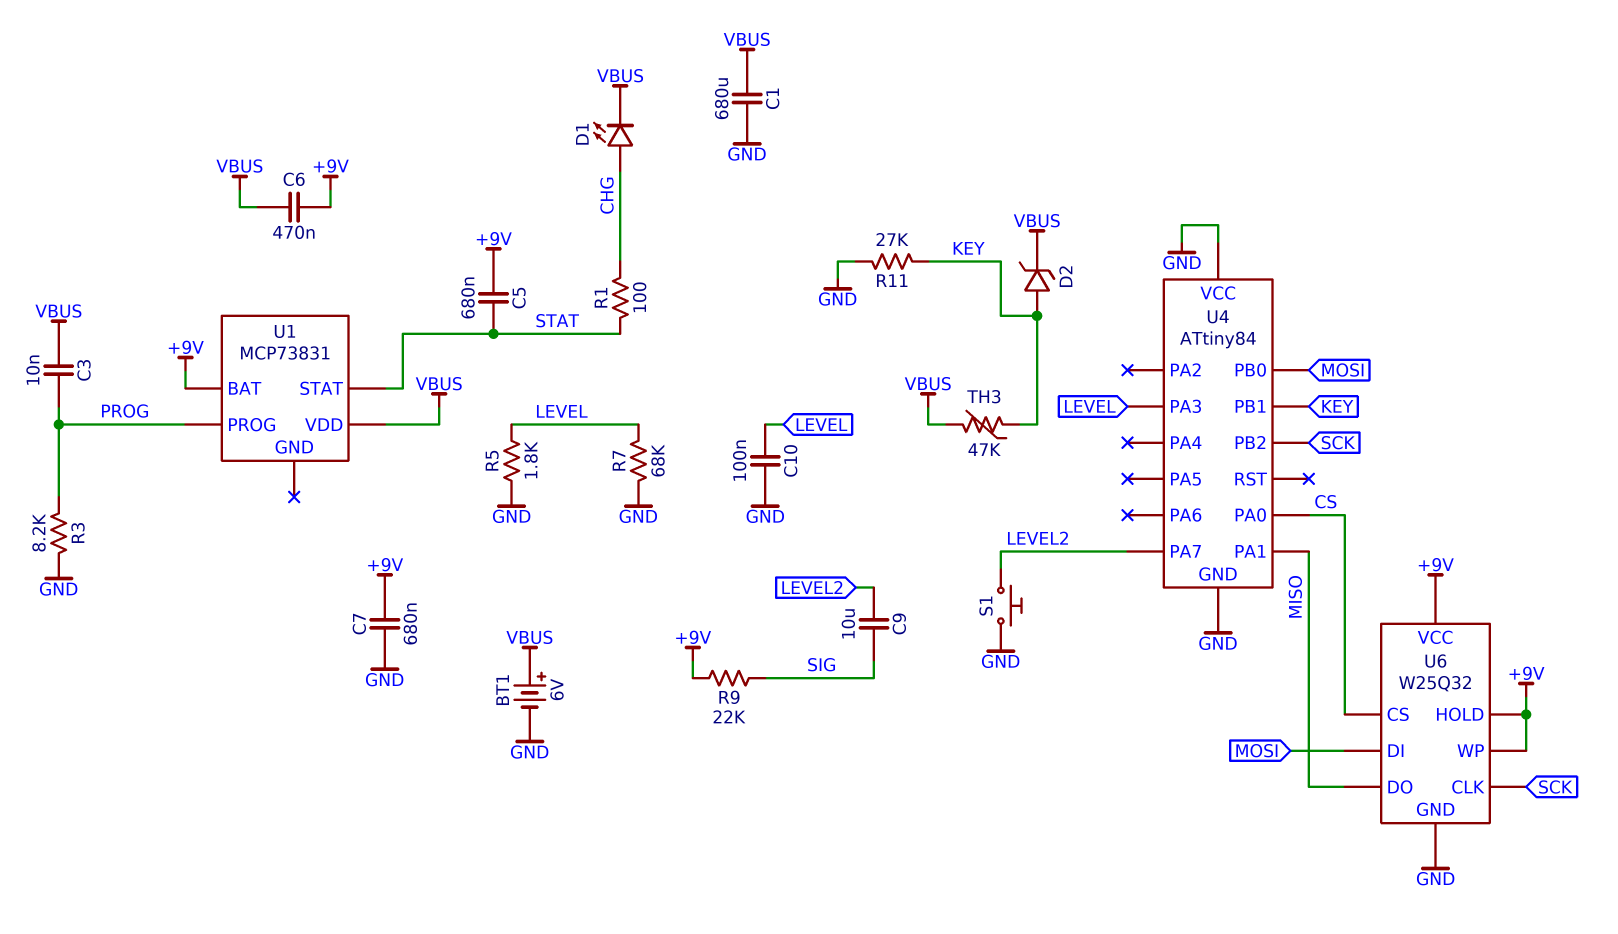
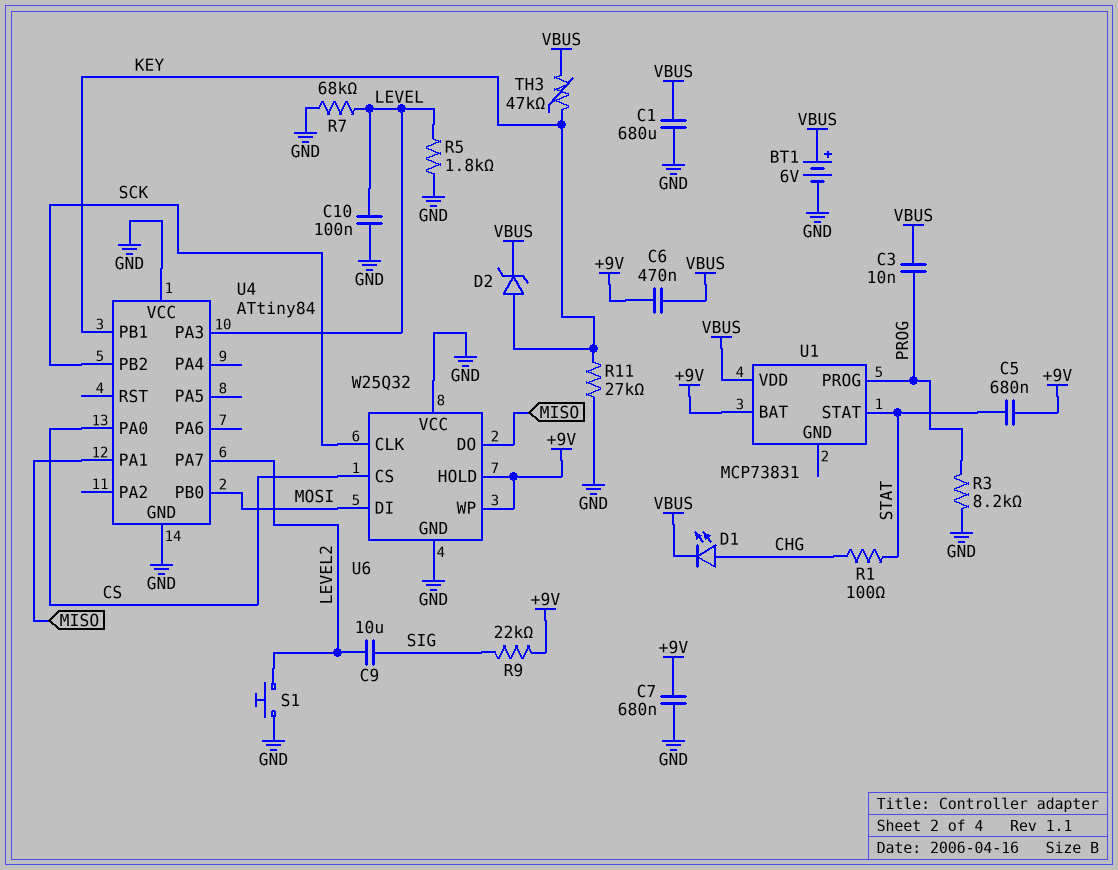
U6 pin VCC: +9V -> GND

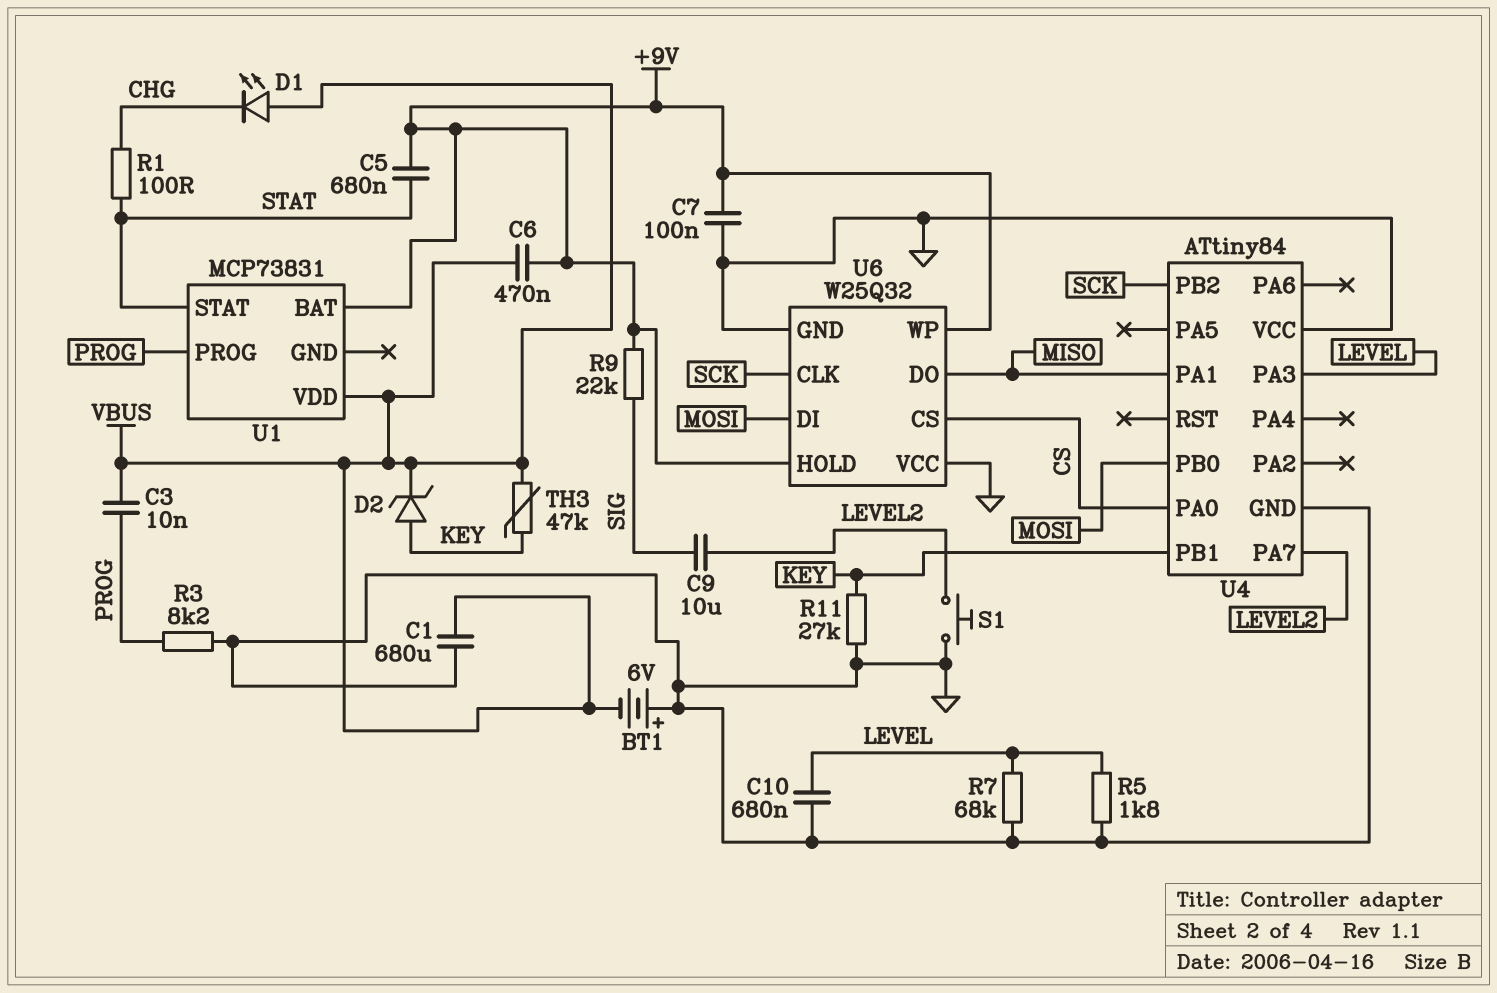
BT1: 6V (plus VBUS, minus GND) -> 6V (plus GND, minus VBUS)
C7: 680nF (+9V, GND) -> 100nF (+9V, GND)
C10: 100nF (GND, LEVEL) -> 680nF (GND, LEVEL)
D1: LED (A CHG, K VBUS) -> LED (A VBUS, K CHG)

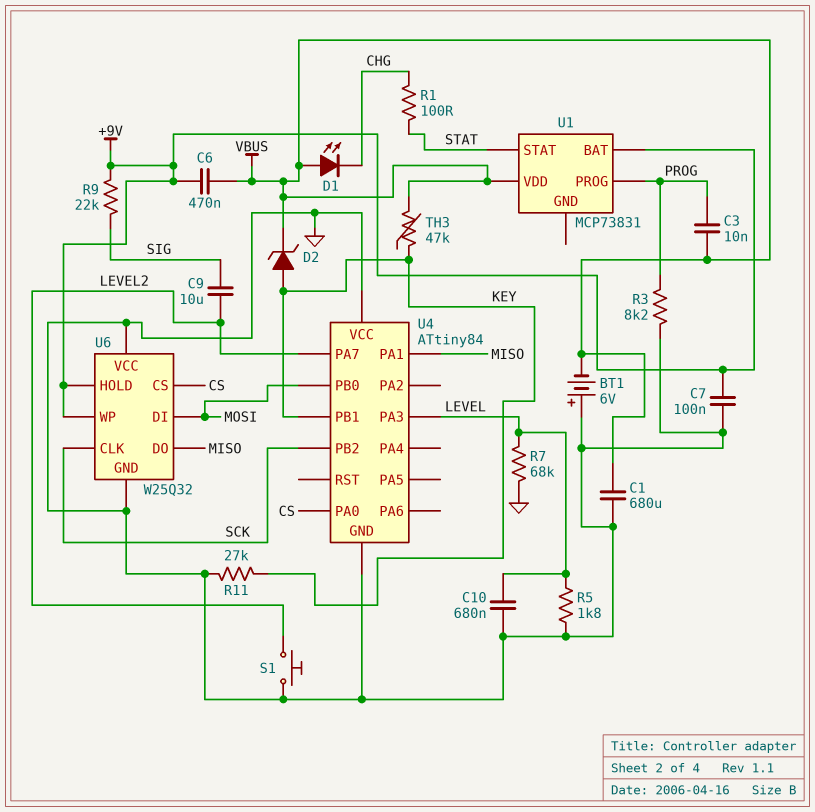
C5: 680nF (+9V, STAT) -> none

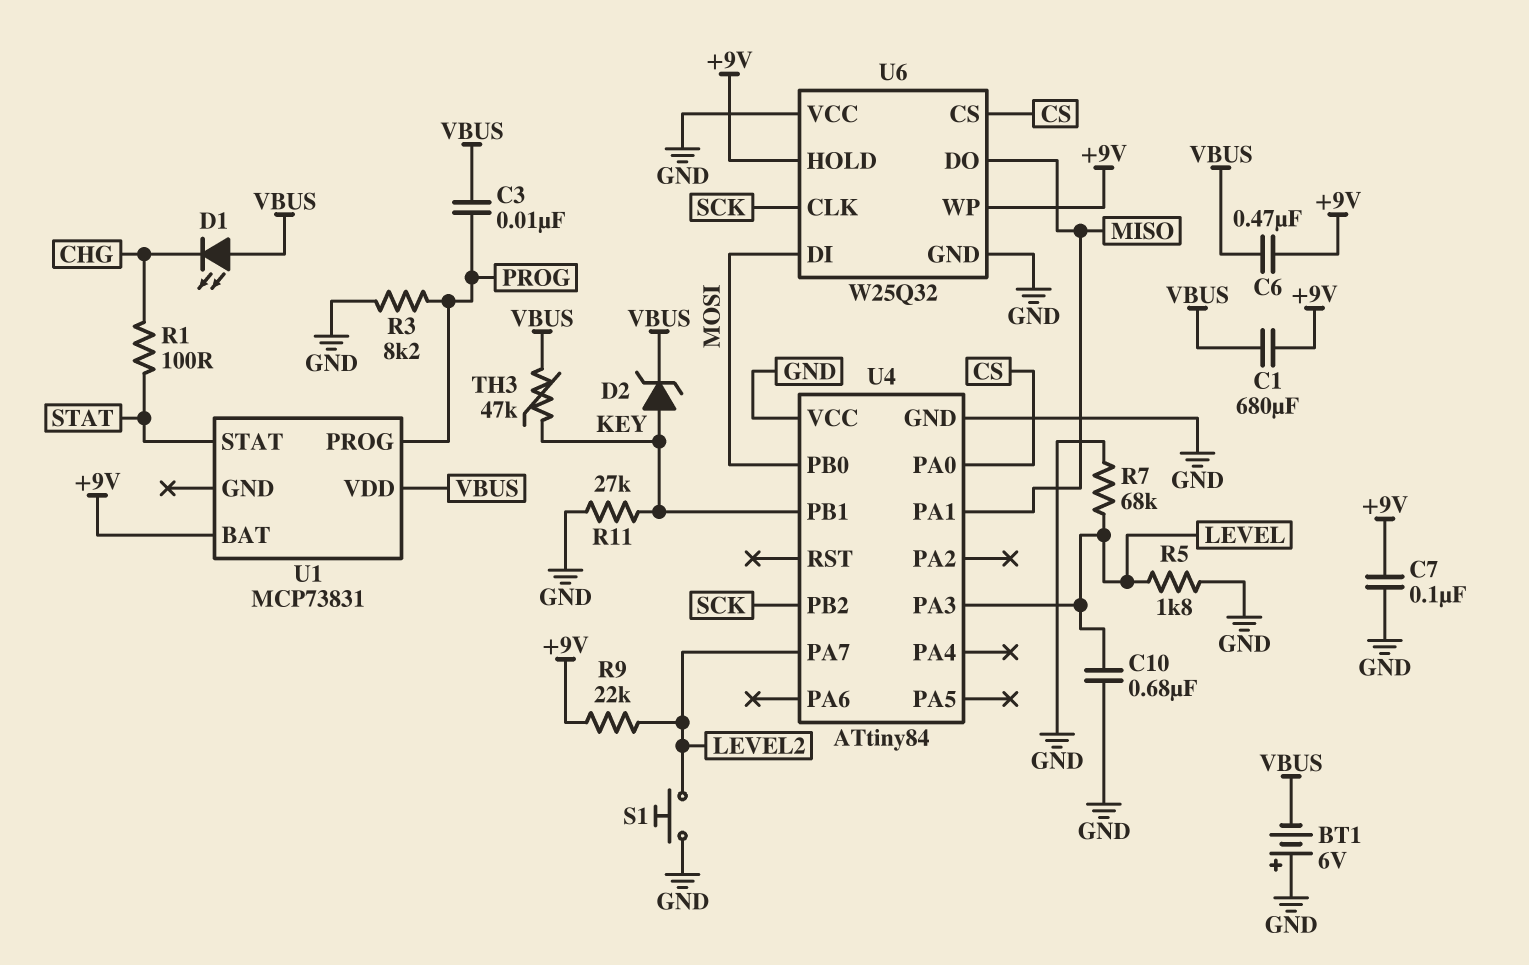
C1: 680uF (GND, VBUS) -> 680uF (+9V, VBUS)
C9: 10uF (LEVEL2, SIG) -> none
R9: 22k (+9V, SIG) -> 22k (+9V, LEVEL2)

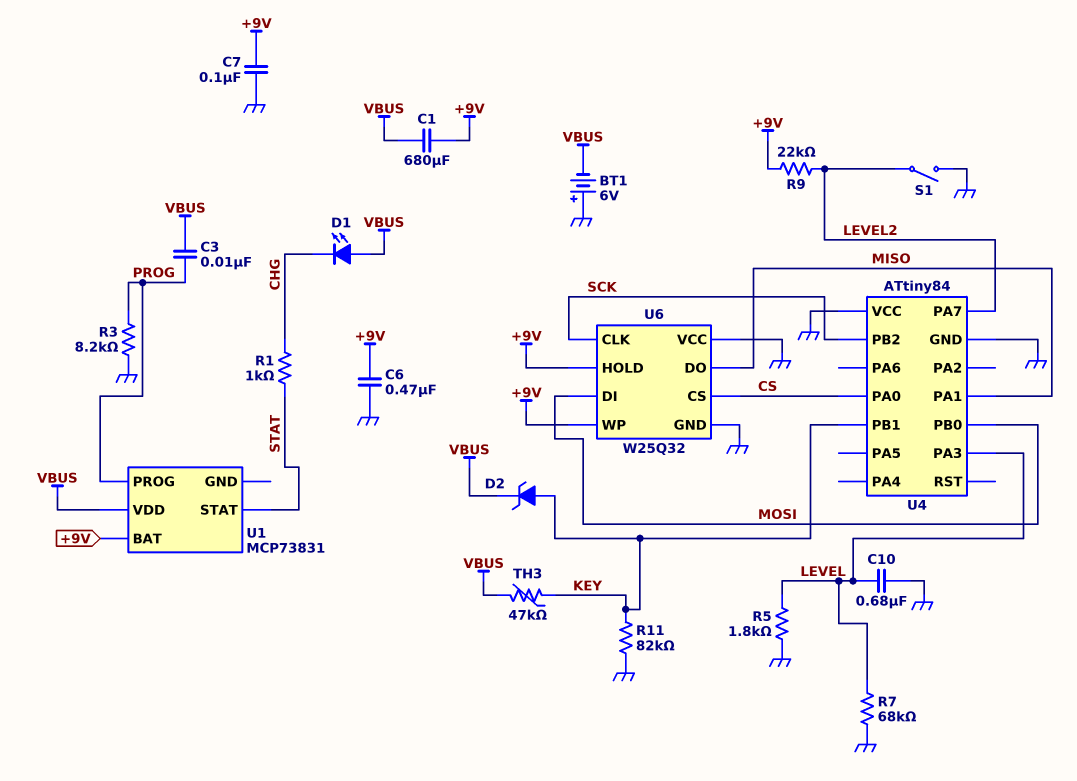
C6: 470nF (+9V, VBUS) -> 470nF (+9V, GND)
R1: 100 (CHG, STAT) -> 1k (CHG, STAT)
R11: 27k (GND, KEY) -> 82k (GND, KEY)
S1: button (GND, LEVEL2) -> switch (GND, LEVEL2)

